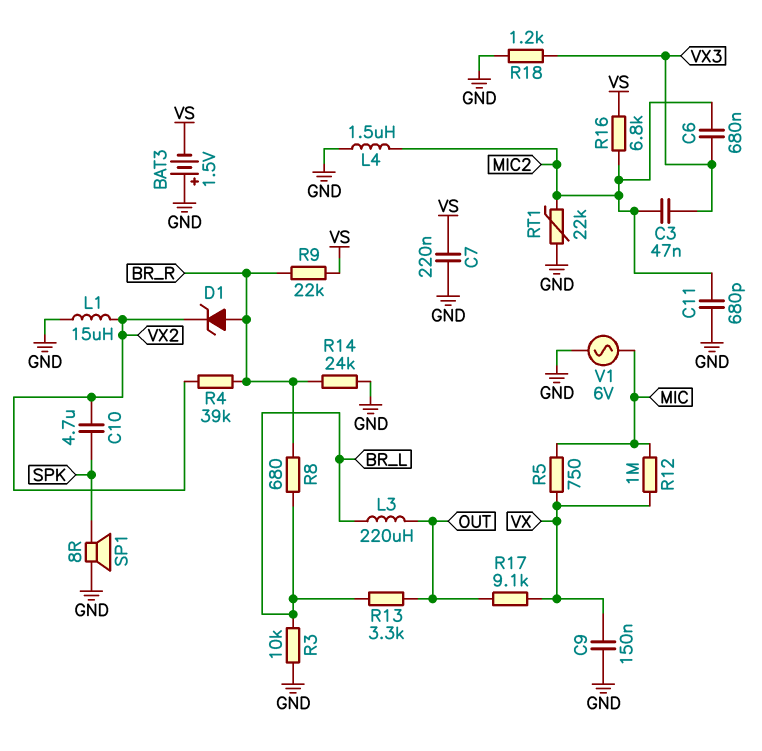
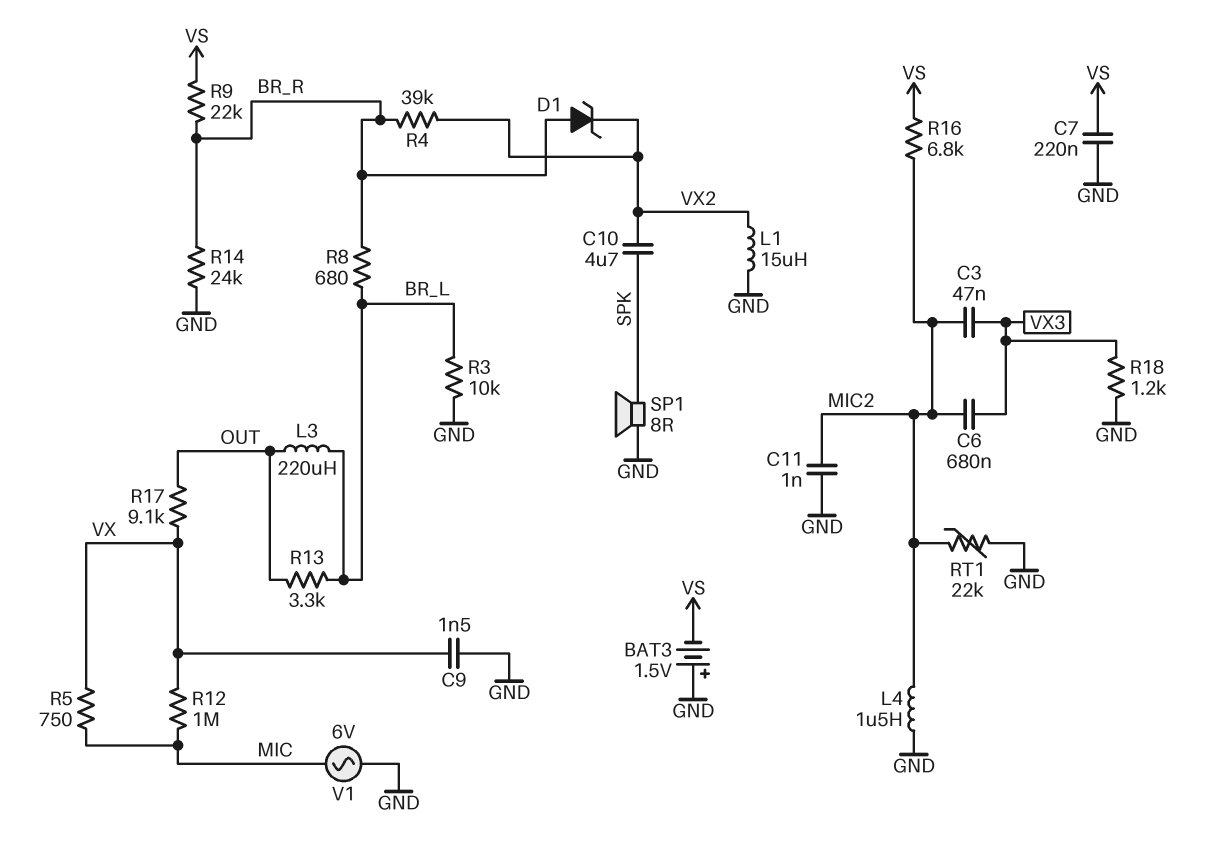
C9: 150nF (GND, VX) -> 1.5nF (GND, VX)
C11: 680pF (GND, MIC2) -> 1nF (GND, MIC2)

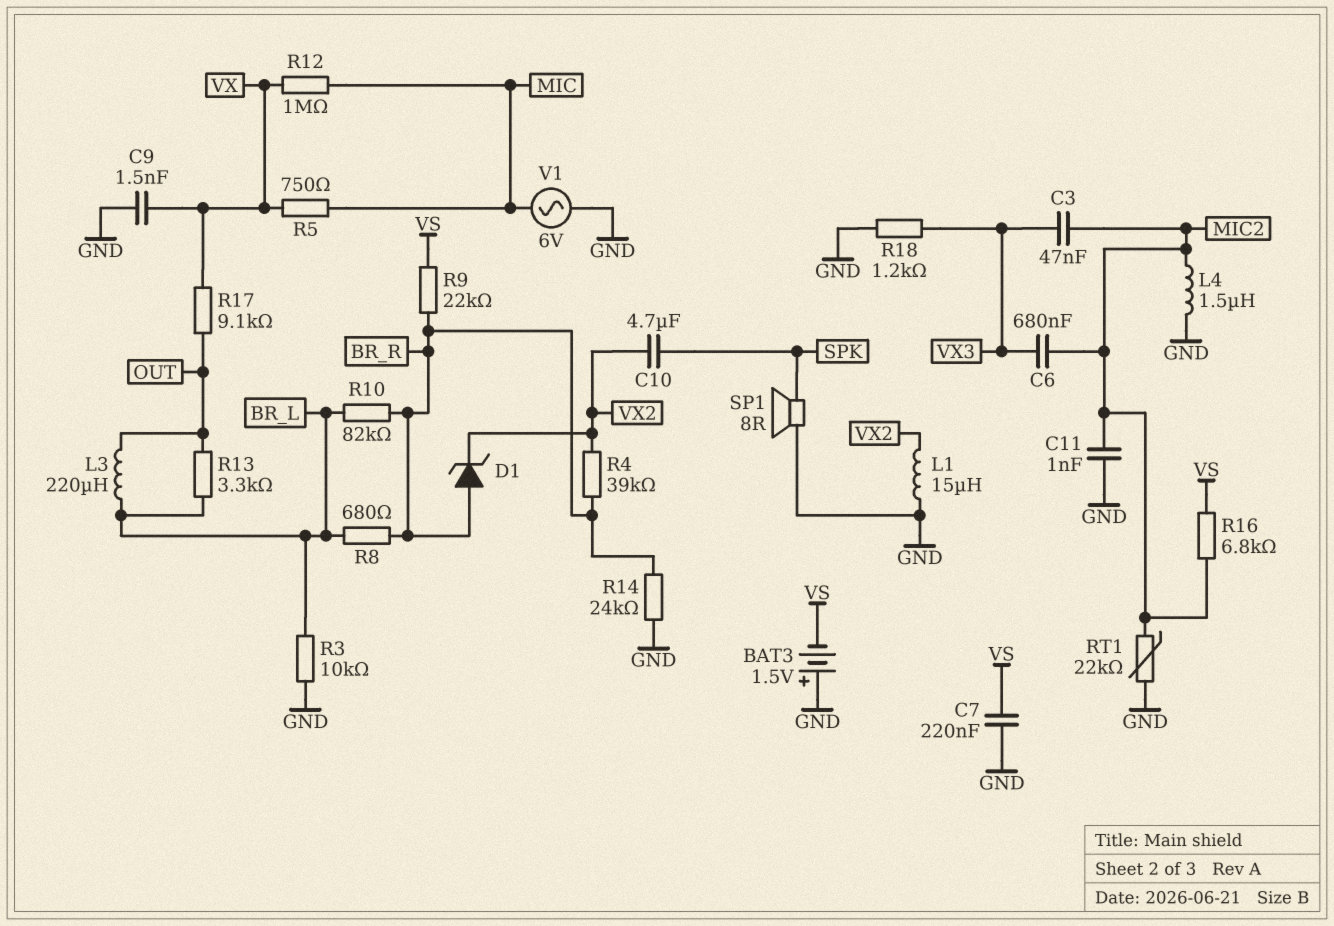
R10: none -> 82k (BR_L, BR_R)

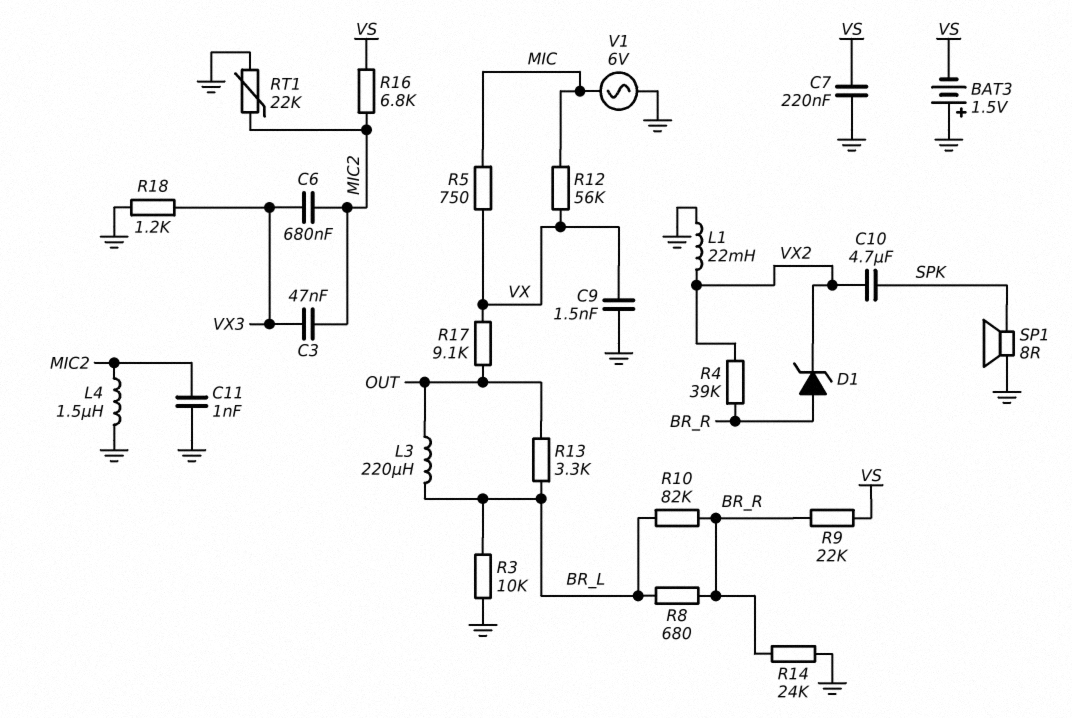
L1: 15uH (GND, VX2) -> 22mH (GND, VX2)
R12: 1M (MIC, VX) -> 56k (MIC, VX)

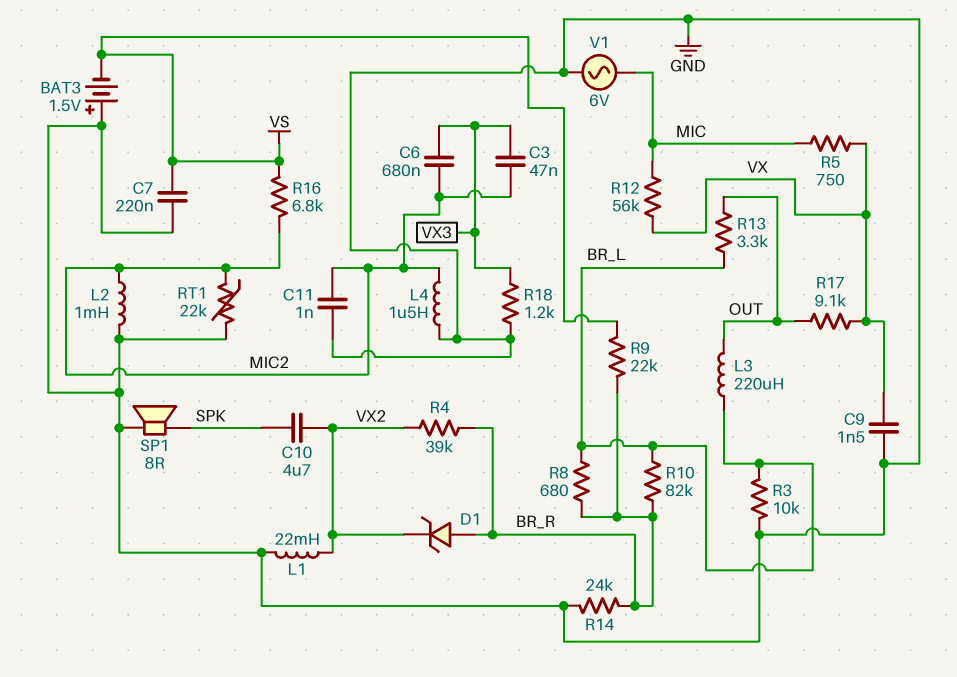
L2: none -> 1mH (GND, MIC2)

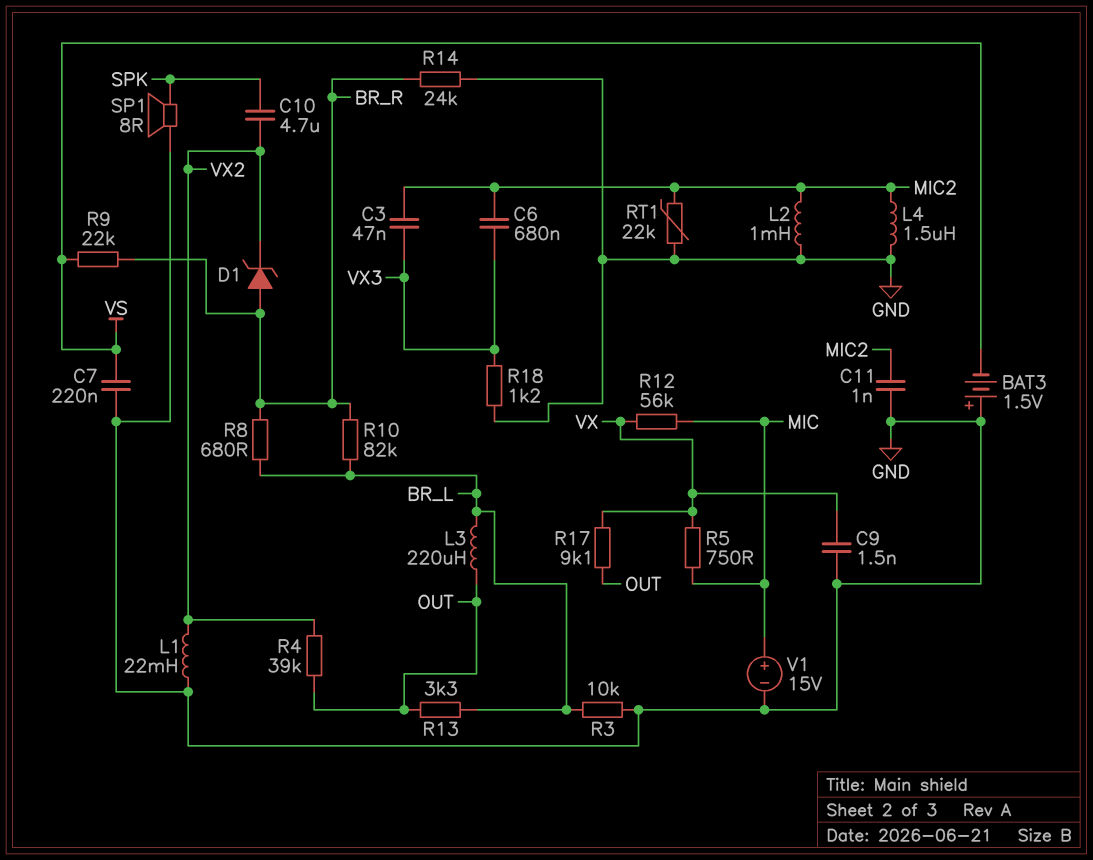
R4: 39k (BR_R, VX2) -> 39k (OUT, VX2)
R16: 6.8k (MIC2, VS) -> none
V1: AC 6V (GND, MIC) -> 15V (plus MIC, minus GND)

